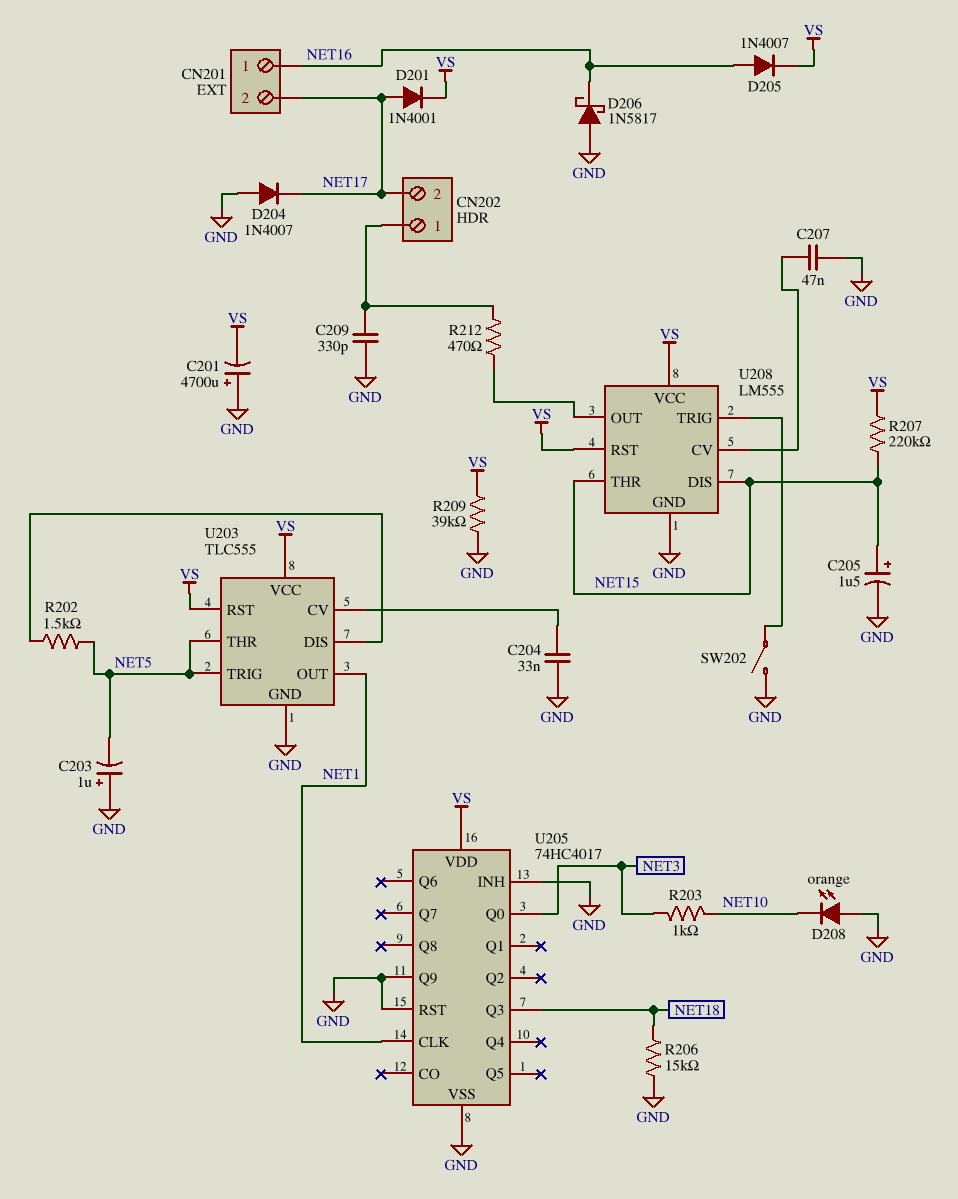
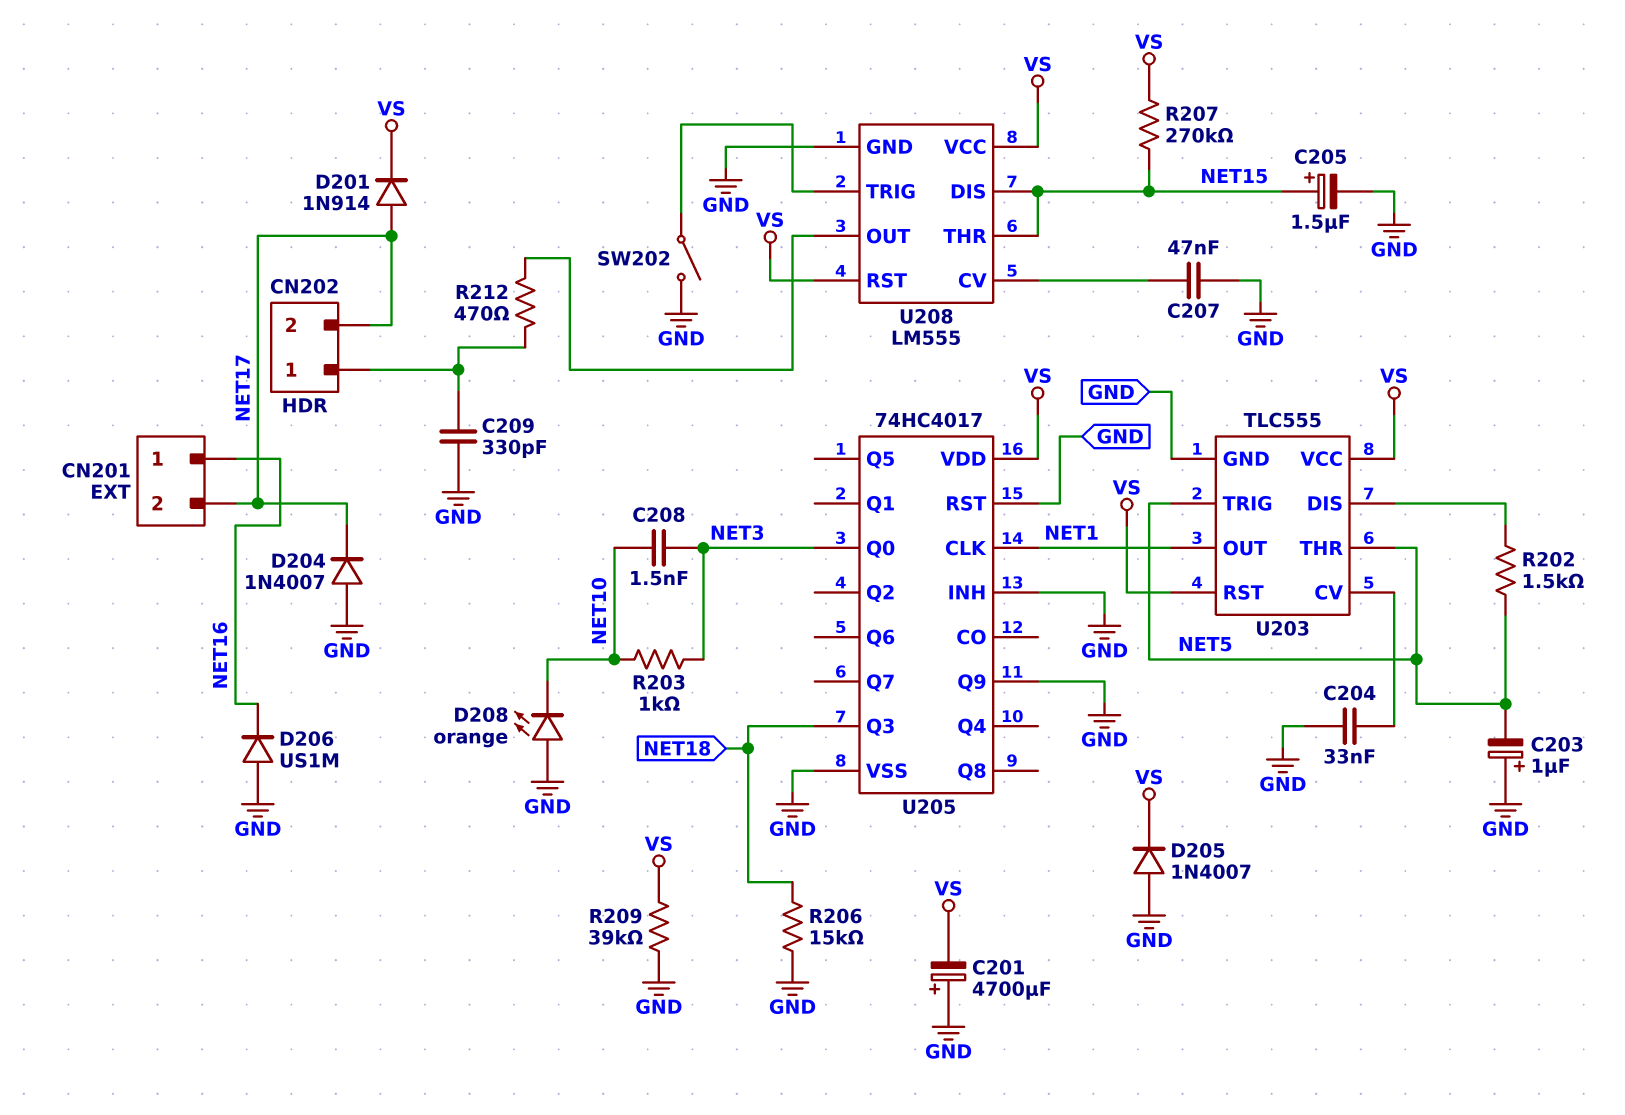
C208: none -> 1.5nF (NET3, NET10)
D201: diode 1N4001 (A NET17, K VS) -> diode 1N914 (A NET17, K VS)
D205: diode 1N4007 (A NET16, K VS) -> diode 1N4007 (A GND, K VS)
D206: schottky 1N5817 (A GND, K NET16) -> diode US1M (A GND, K NET16)
R207: 220k (NET15, VS) -> 270k (NET15, VS)

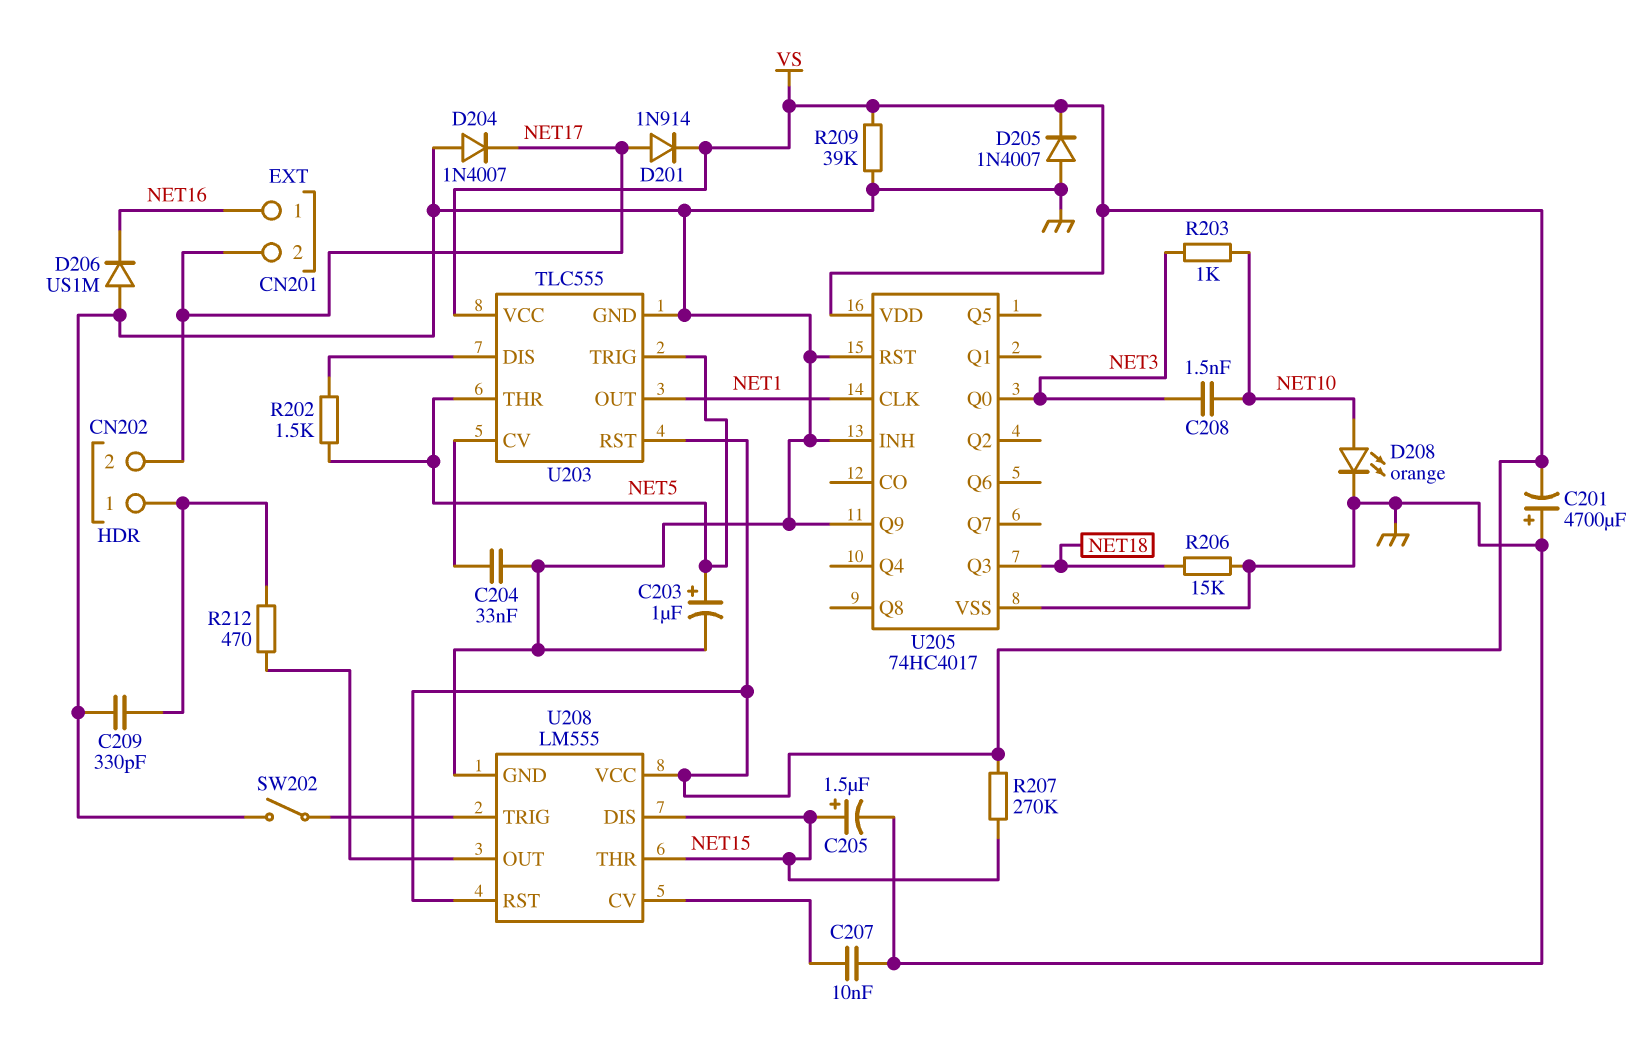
C203: 1uF (plus GND, minus NET5) -> 1uF (plus NET5, minus GND)
C207: 47nF (GND, U208/CV) -> 10nF (GND, U208/CV)
D208: LED orange (A GND, K NET10) -> LED orange (A NET10, K GND)

